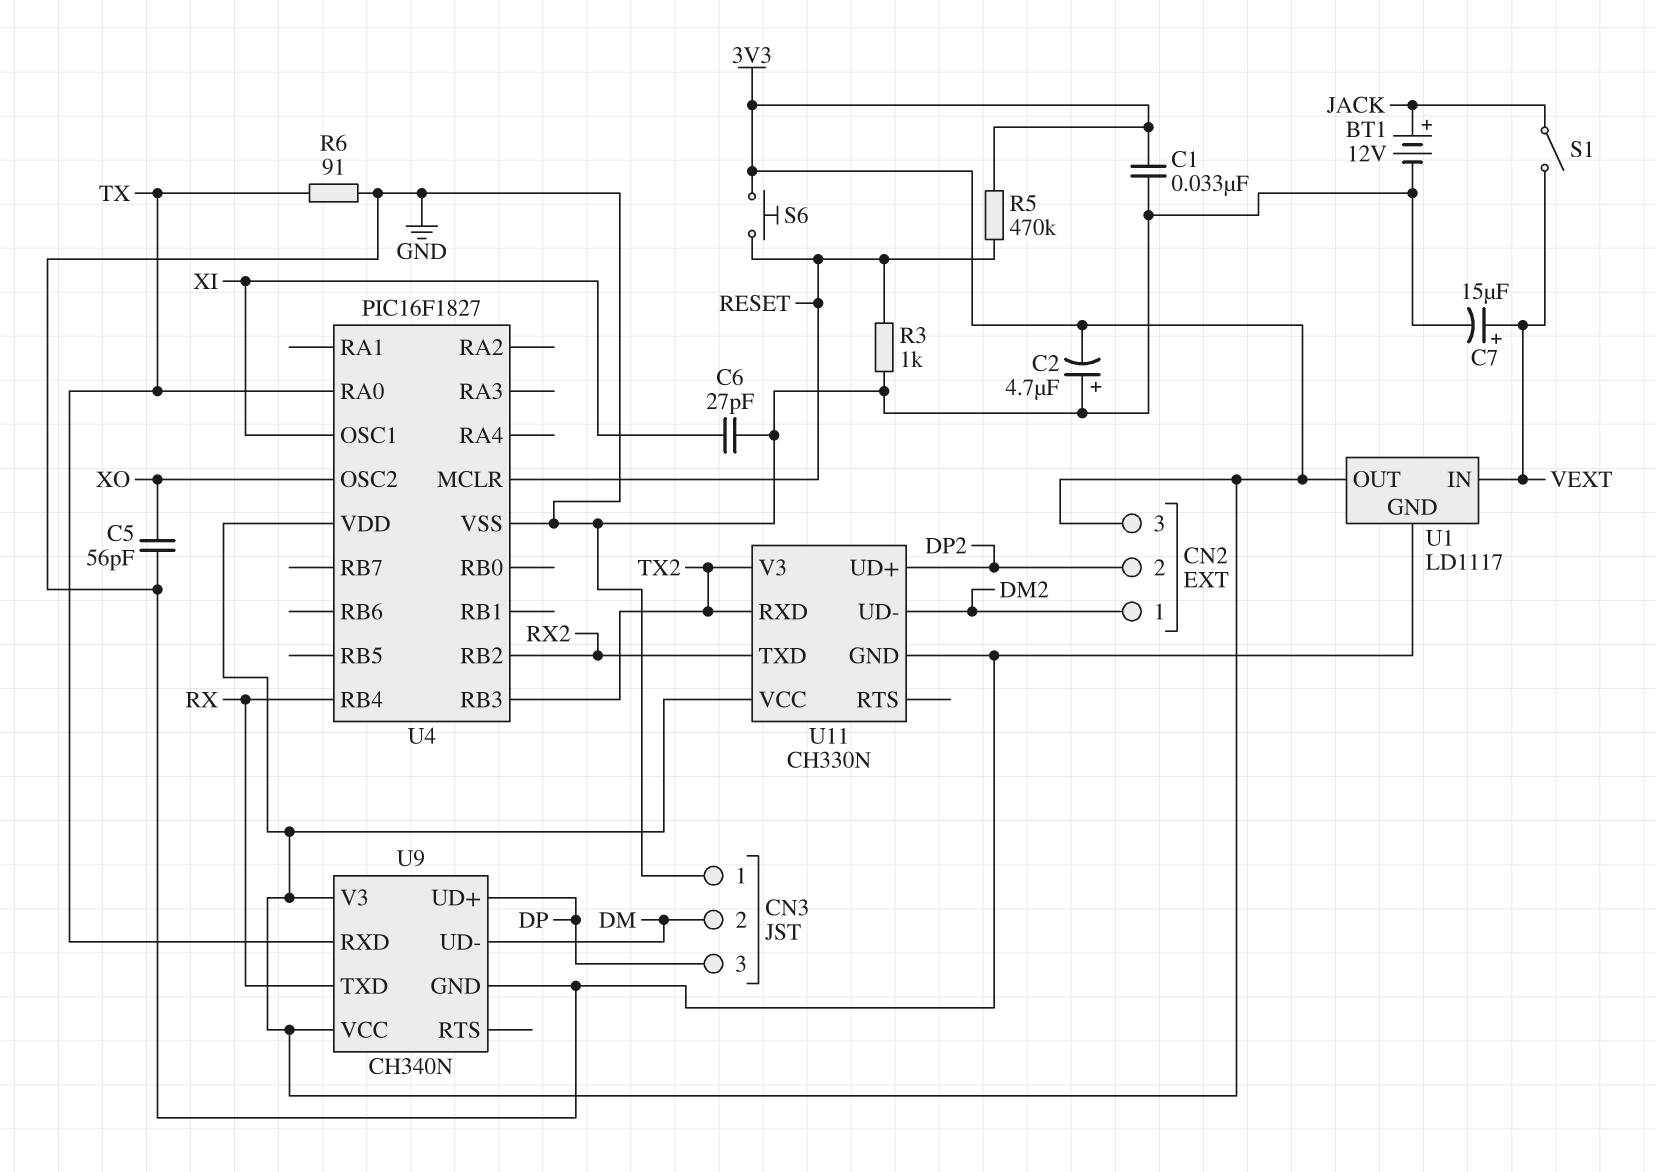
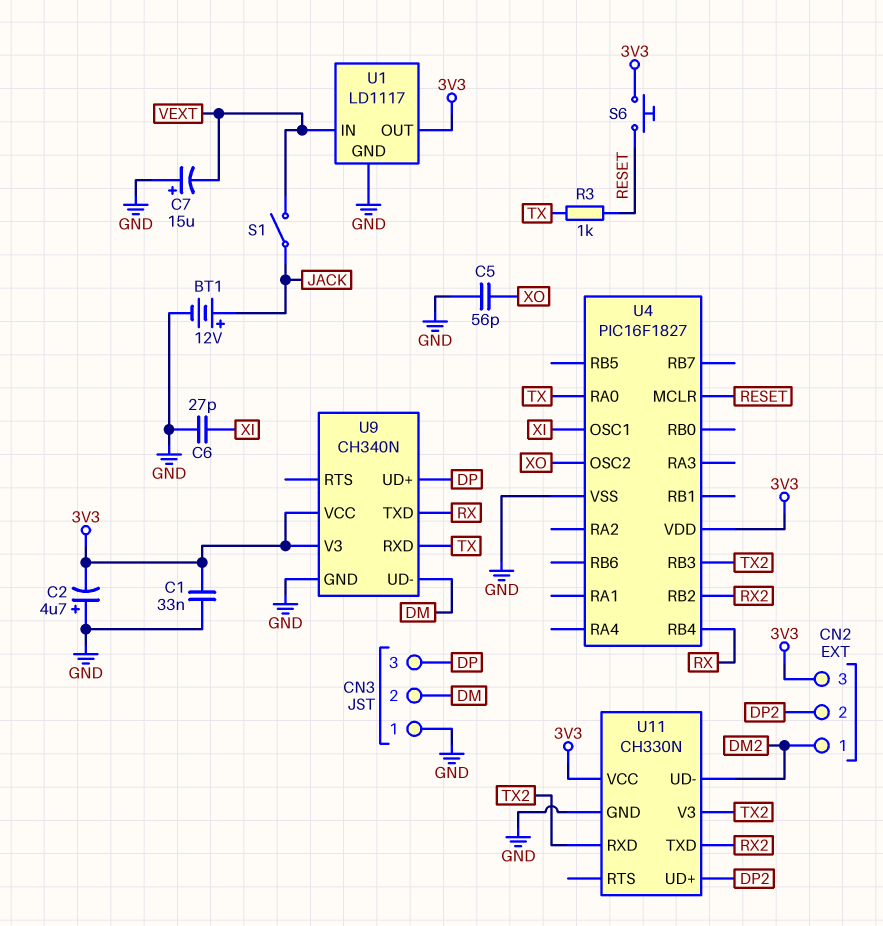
C7: 15uF (plus VEXT, minus GND) -> 15uF (plus GND, minus VEXT)
R3: 1k (GND, RESET) -> 1k (RESET, TX)
R5: 470k (3V3, RESET) -> none
R6: 91 (GND, TX) -> none

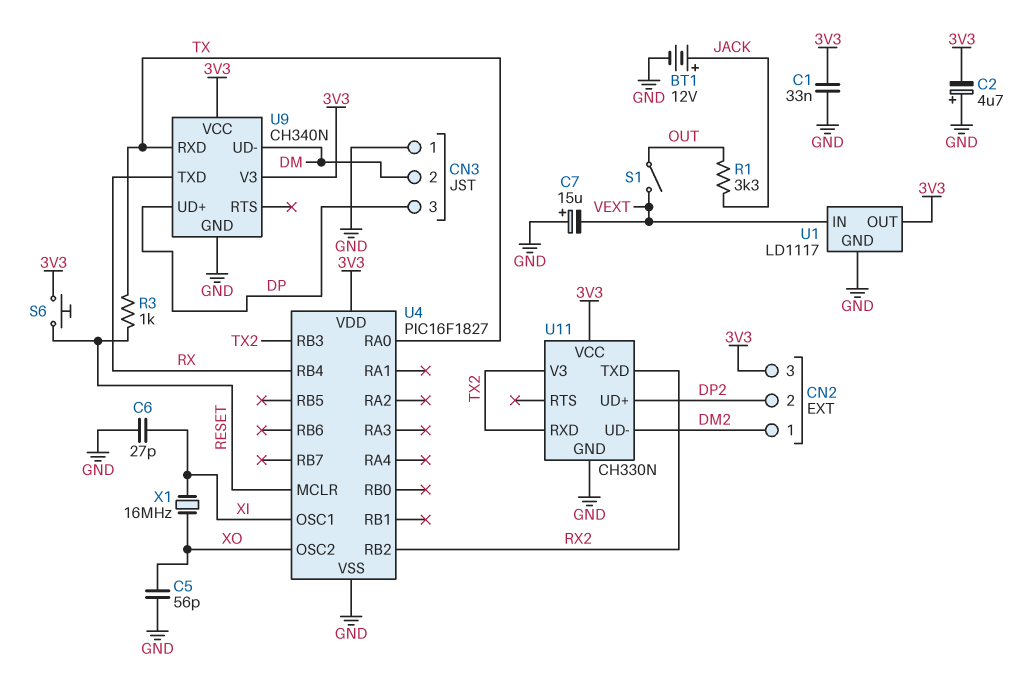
R1: none -> 3.3k (JACK, OUT)
S1: switch (JACK, VEXT) -> switch (OUT, VEXT)
X1: none -> 16MHz (XI, XO)

